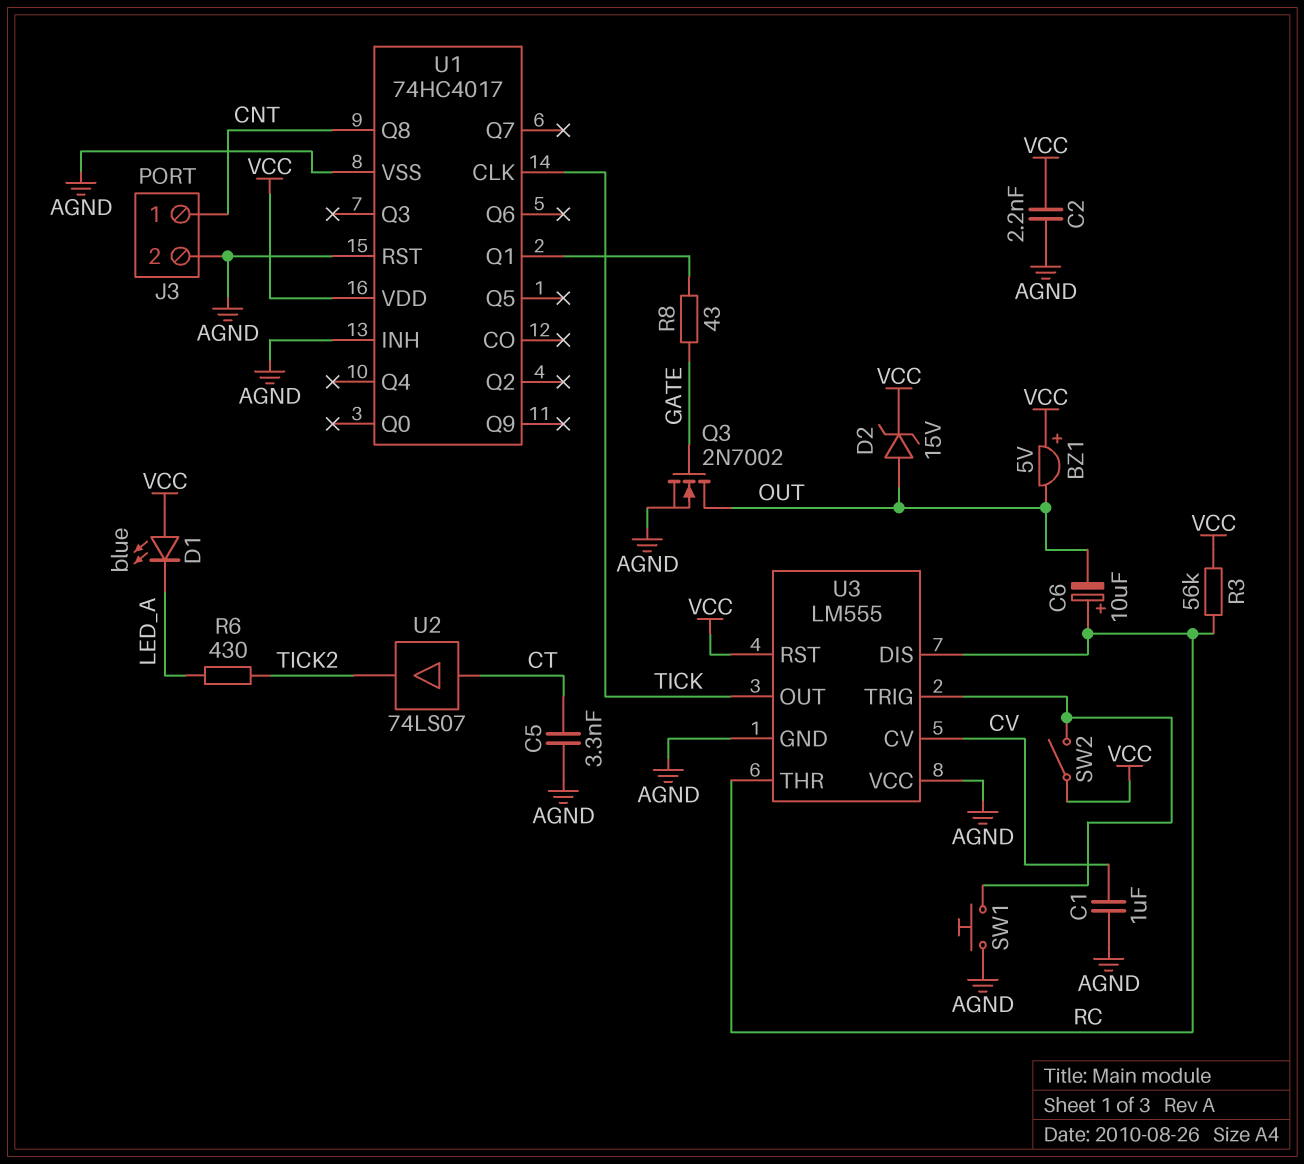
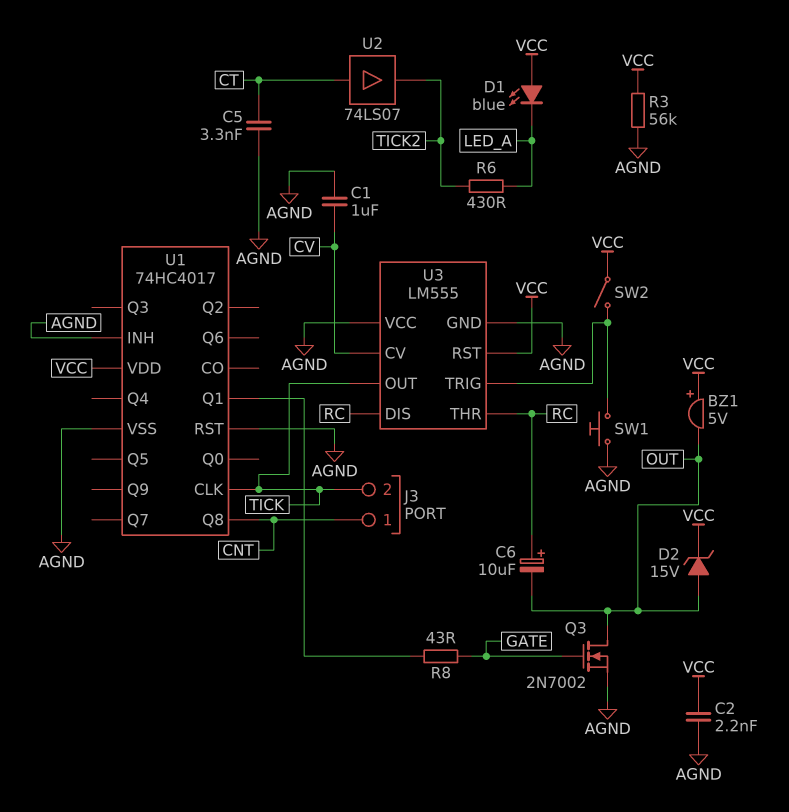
J3 pin 2: AGND -> TICK
R3: 56k (RC, VCC) -> 56k (AGND, VCC)

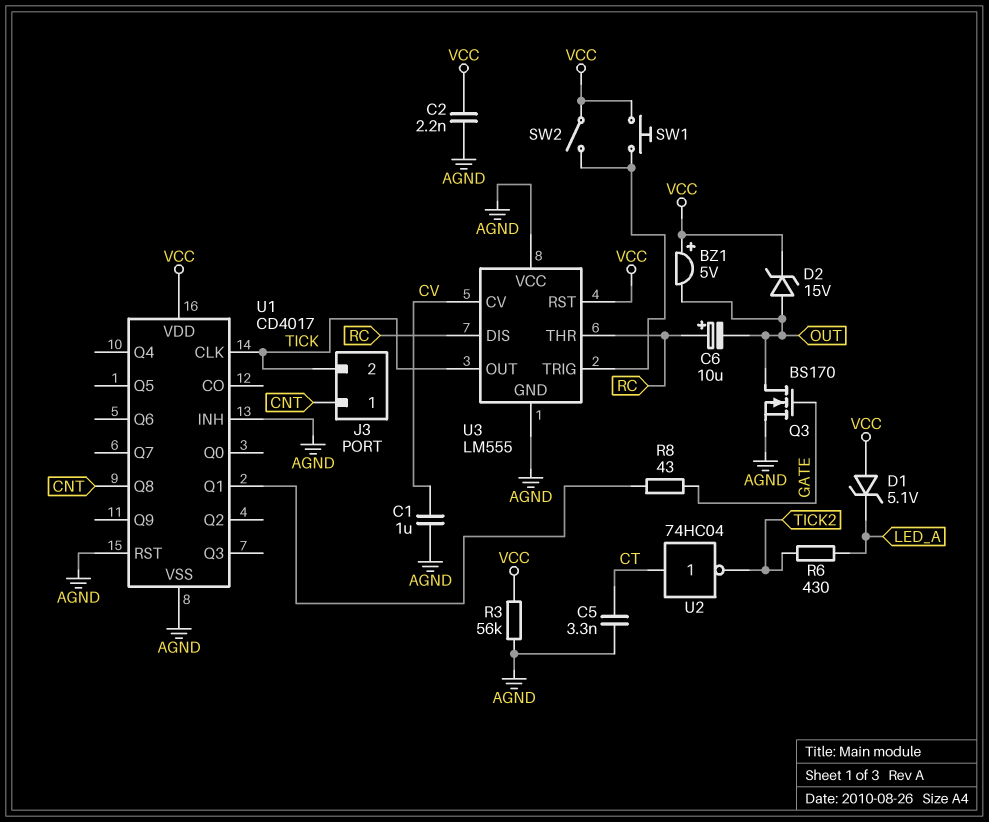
D1: LED blue (A VCC, K LED_A) -> zener 5.1V (A VCC, K LED_A)
Q3: NMOS 2N7002 (G GATE, D OUT, S AGND) -> NMOS BS170 (G GATE, D OUT, S AGND)
SW1: button (AGND, U3/TRIG) -> button (U3/TRIG, VCC)
U1: 74HC4017 -> CD4017
U2: buffer 74LS07 (in CT, out TICK2) -> NOT 74HC04 (in CT, out TICK2)

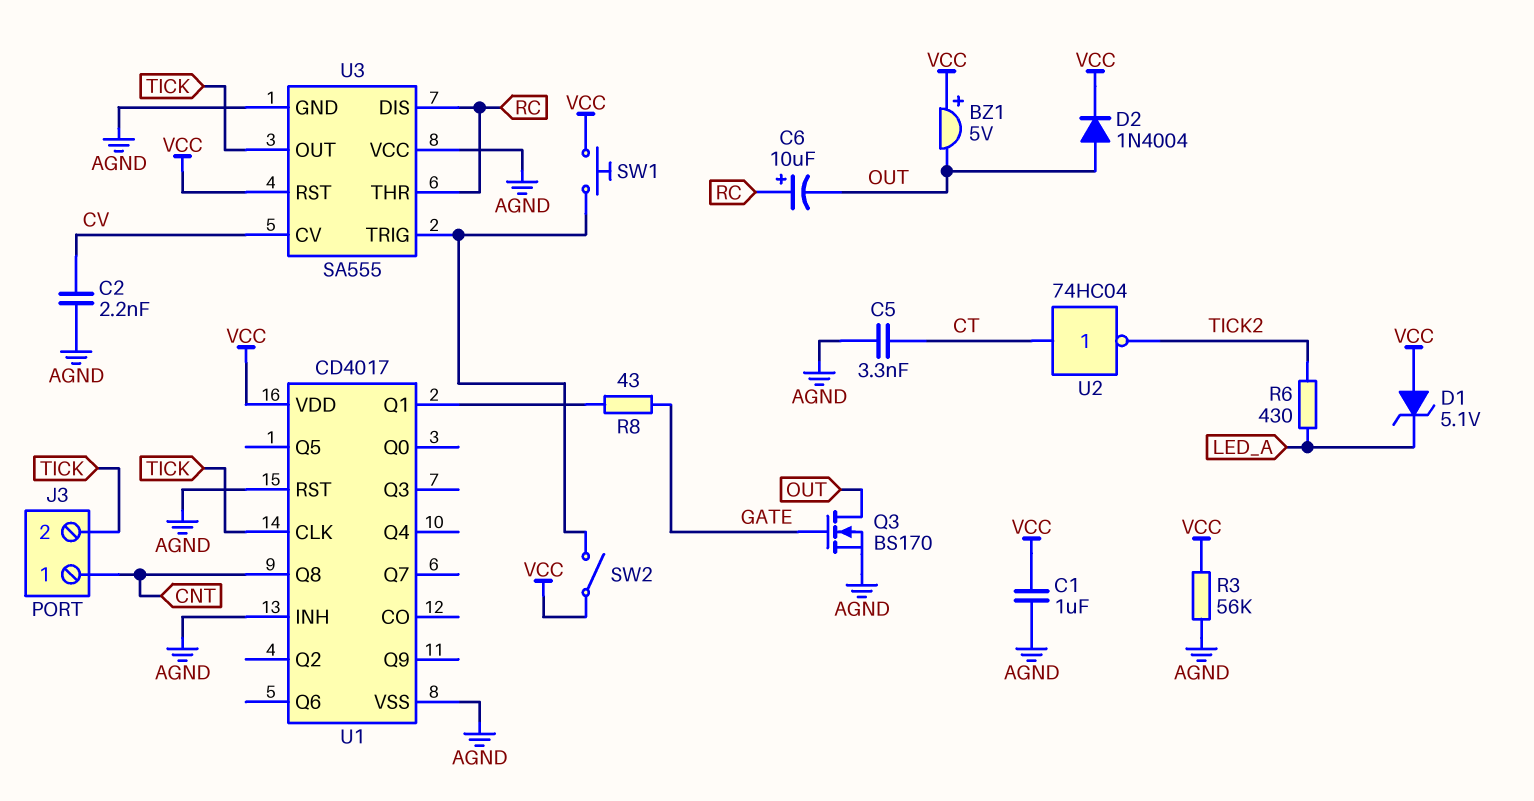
C1: 1uF (AGND, CV) -> 1uF (AGND, VCC)
C2: 2.2nF (AGND, VCC) -> 2.2nF (AGND, CV)
D2: zener 15V (A OUT, K VCC) -> diode 1N4004 (A OUT, K VCC)
U3: LM555 -> SA555

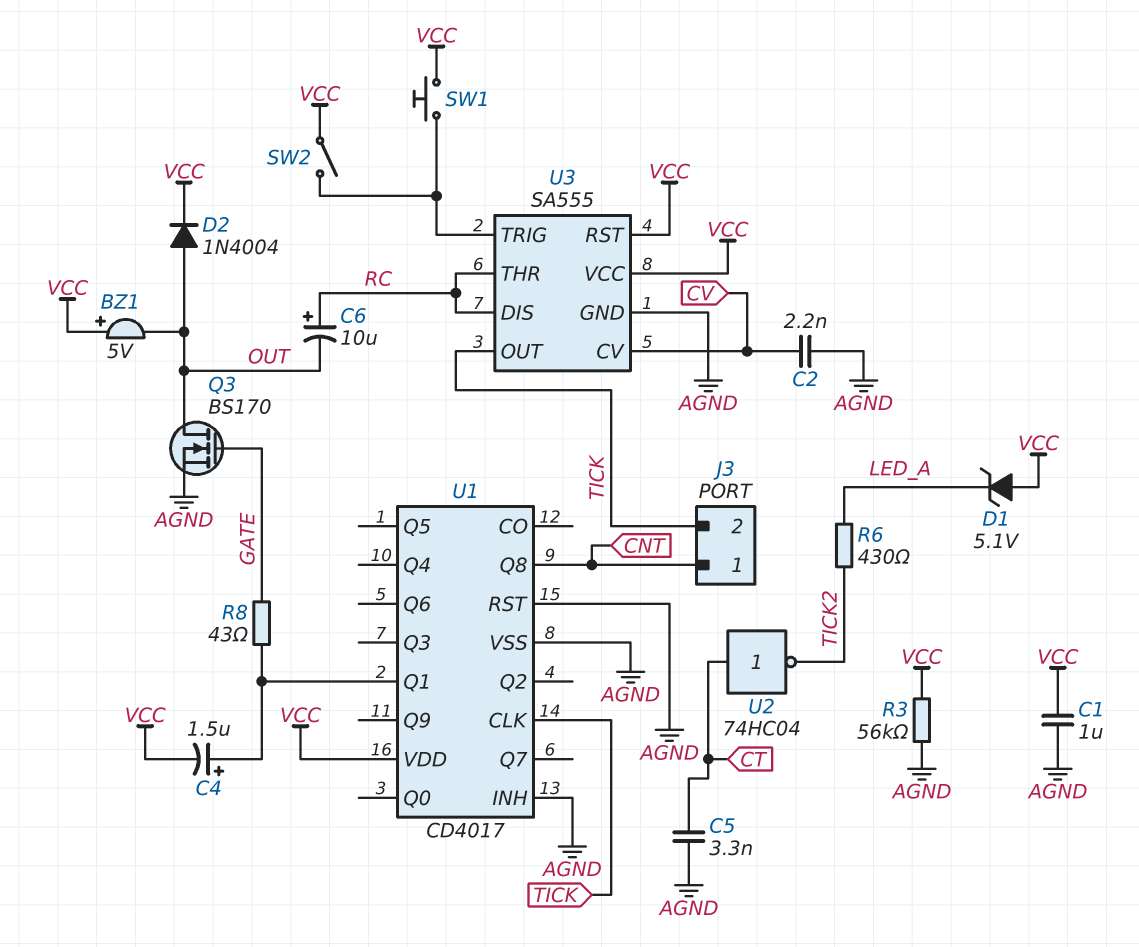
C4: none -> 1.5uF (plus U1/Q1, minus VCC)
U3 pin VCC: AGND -> VCC

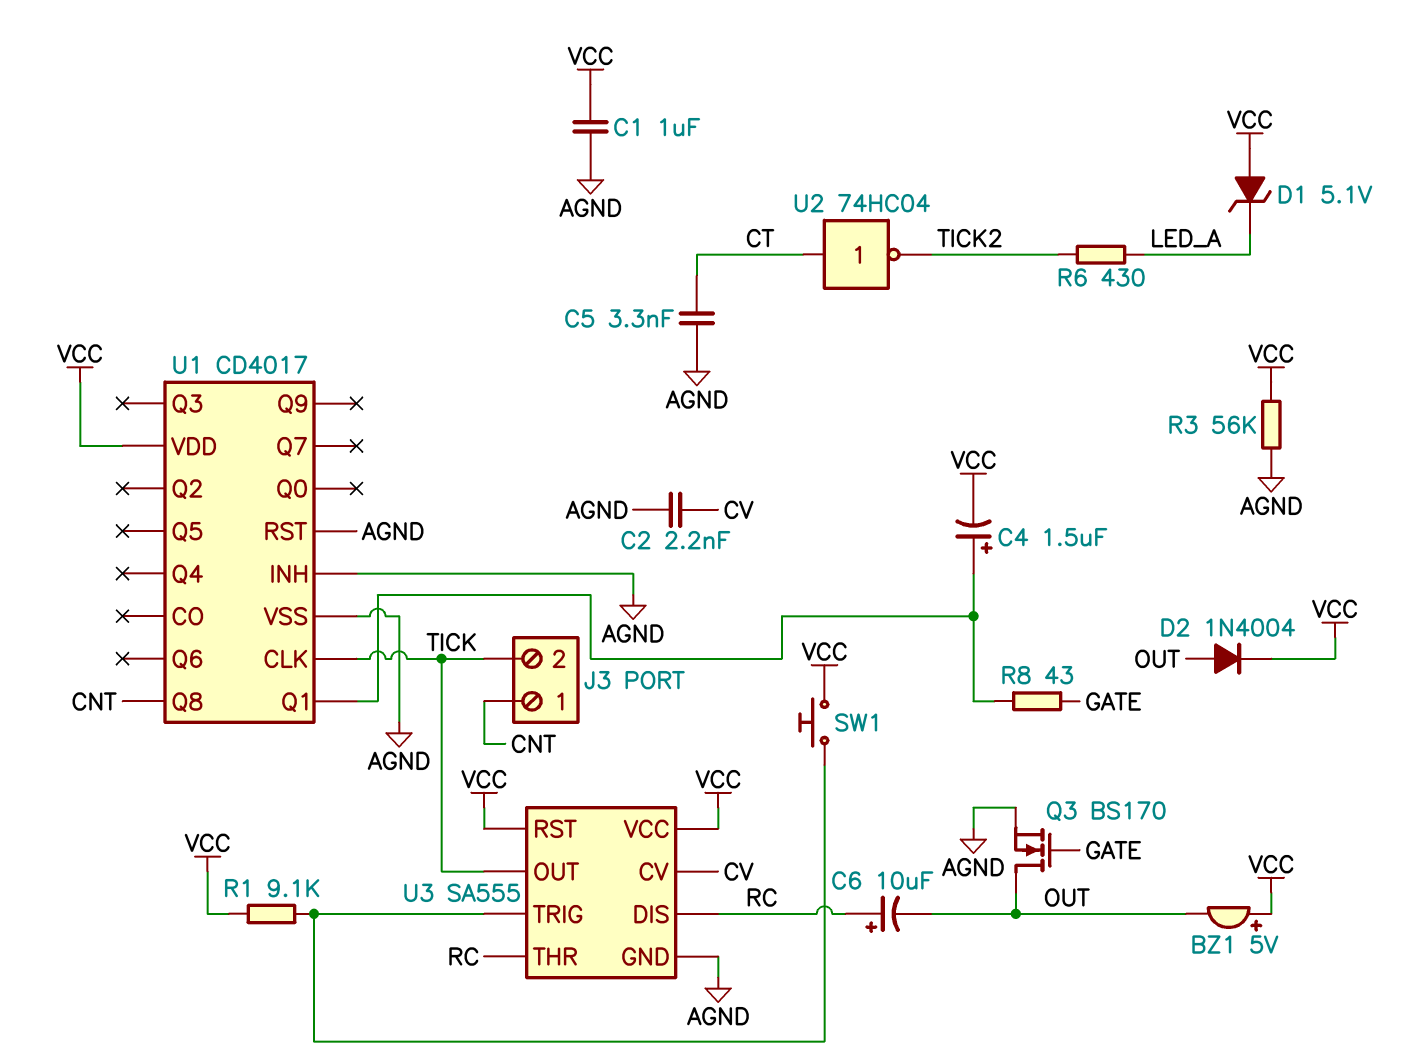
R1: none -> 9.1k (U3/TRIG, VCC)
SW2: switch (U3/TRIG, VCC) -> none

